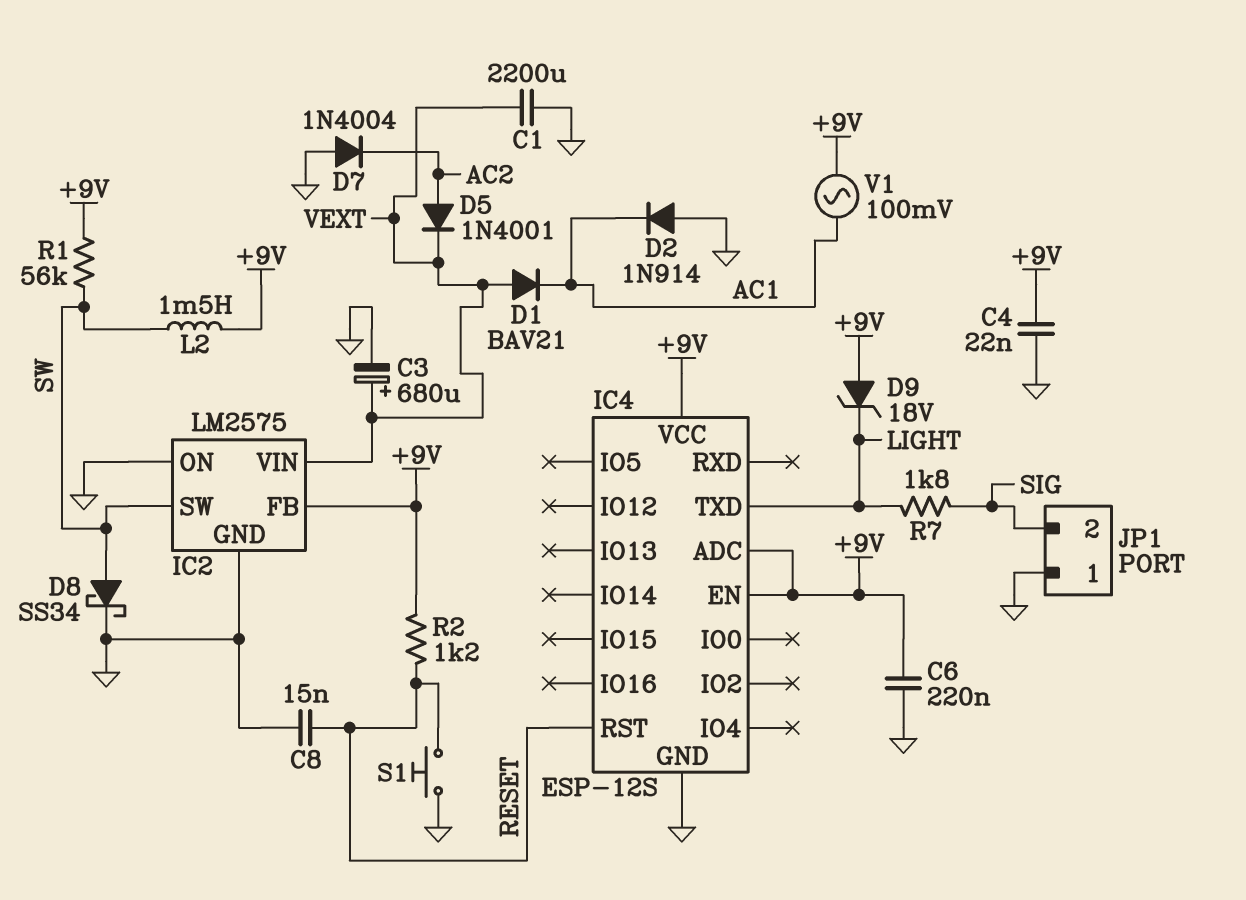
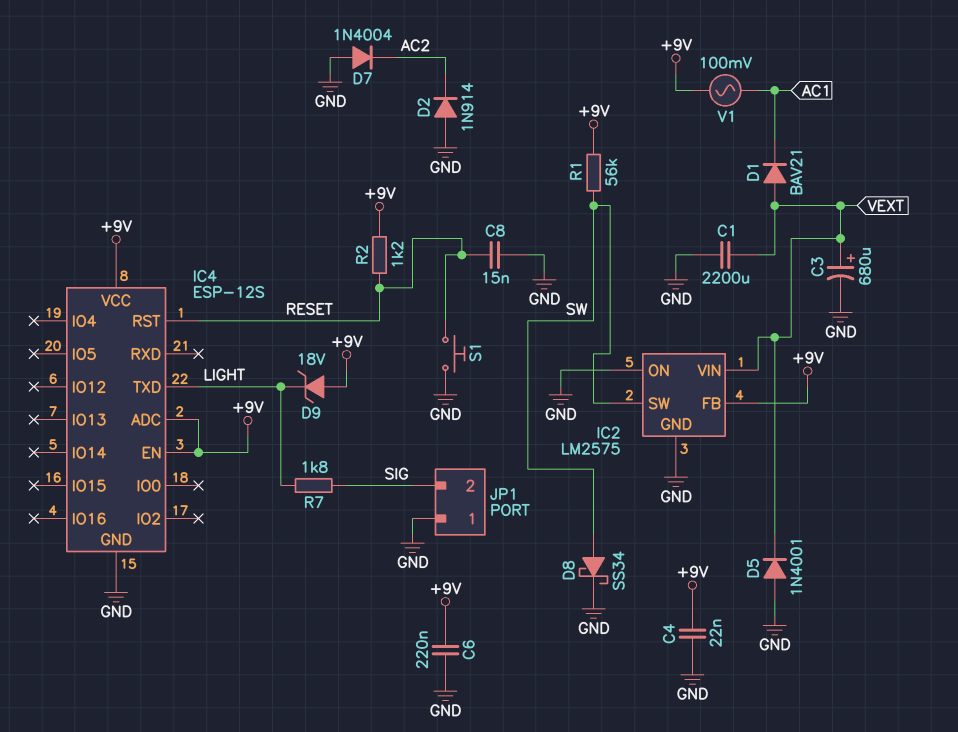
D2: diode 1N914 (A GND, K AC1) -> diode 1N914 (A GND, K AC2)
D5: diode 1N4001 (A AC2, K VEXT) -> diode 1N4001 (A GND, K VEXT)
L2: 1.5mH (+9V, SW) -> none

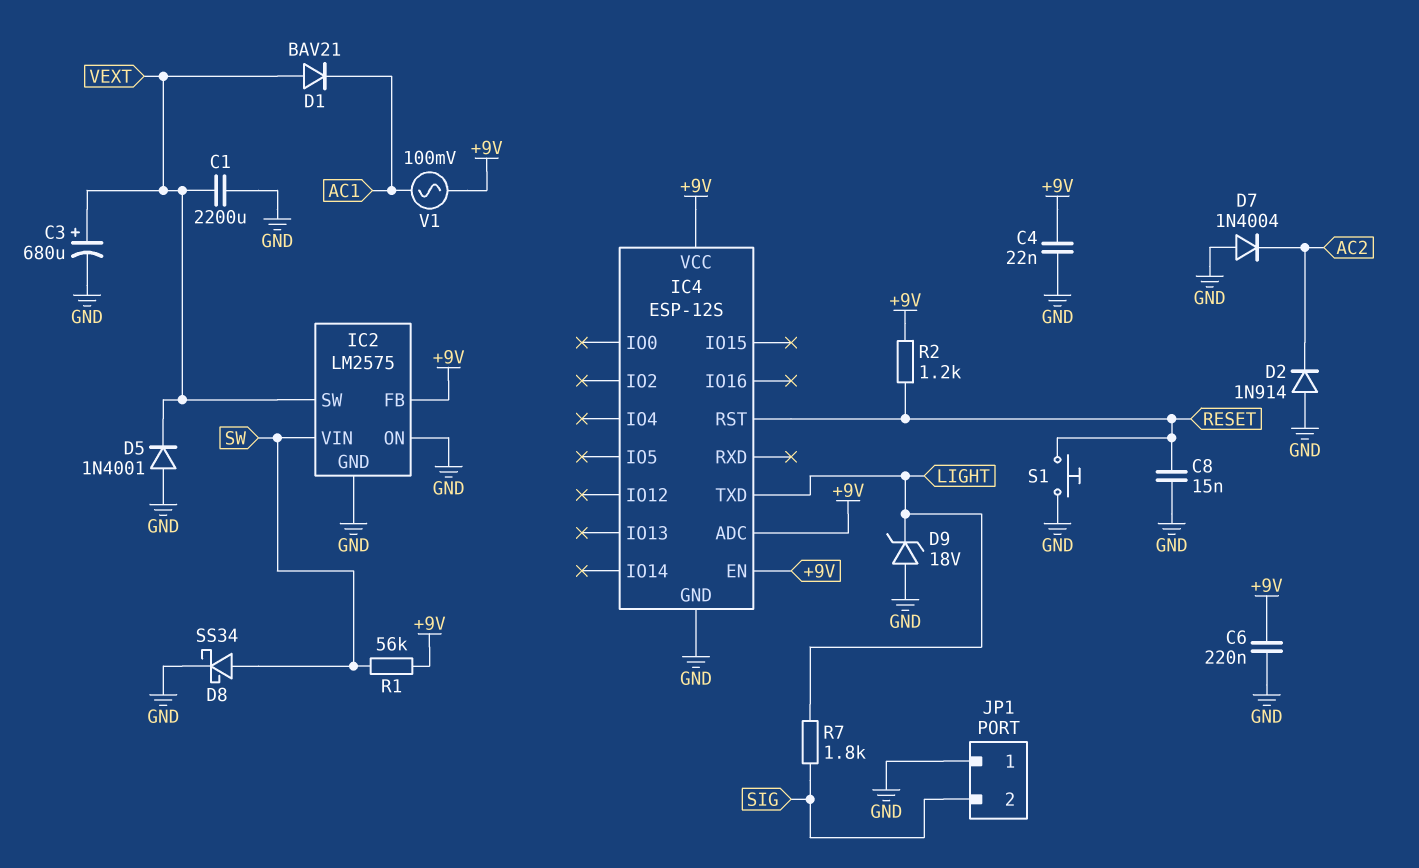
D9: zener 18V (A +9V, K LIGHT) -> zener 18V (A GND, K LIGHT)
IC2 pin SW: SW -> VEXT
IC2 pin VIN: VEXT -> SW

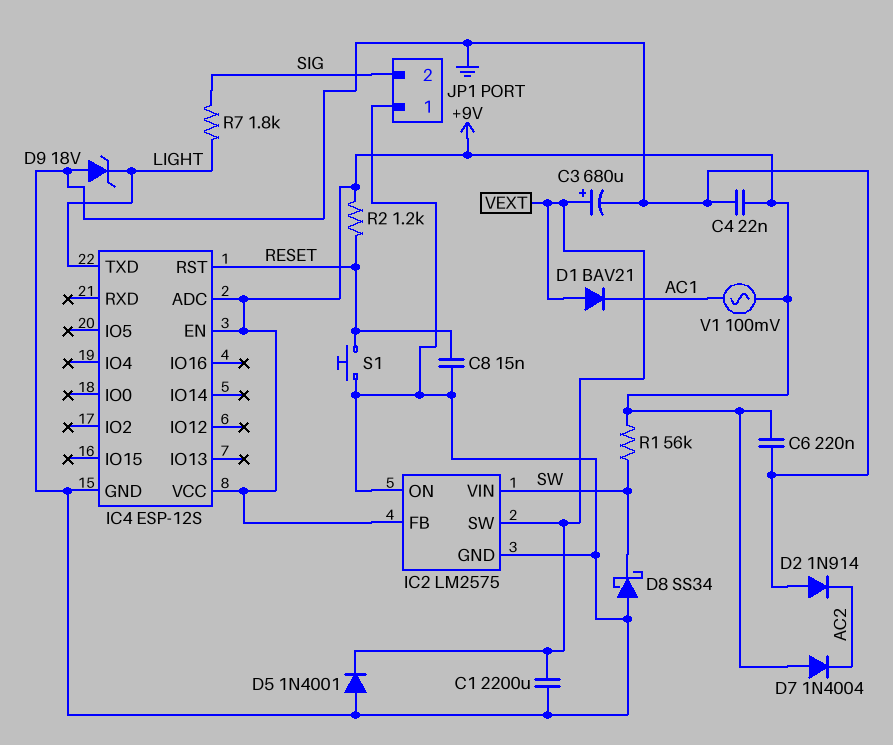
D7: diode 1N4004 (A GND, K AC2) -> diode 1N4004 (A +9V, K AC2)
D8: schottky SS34 (A SW, K GND) -> schottky SS34 (A GND, K SW)

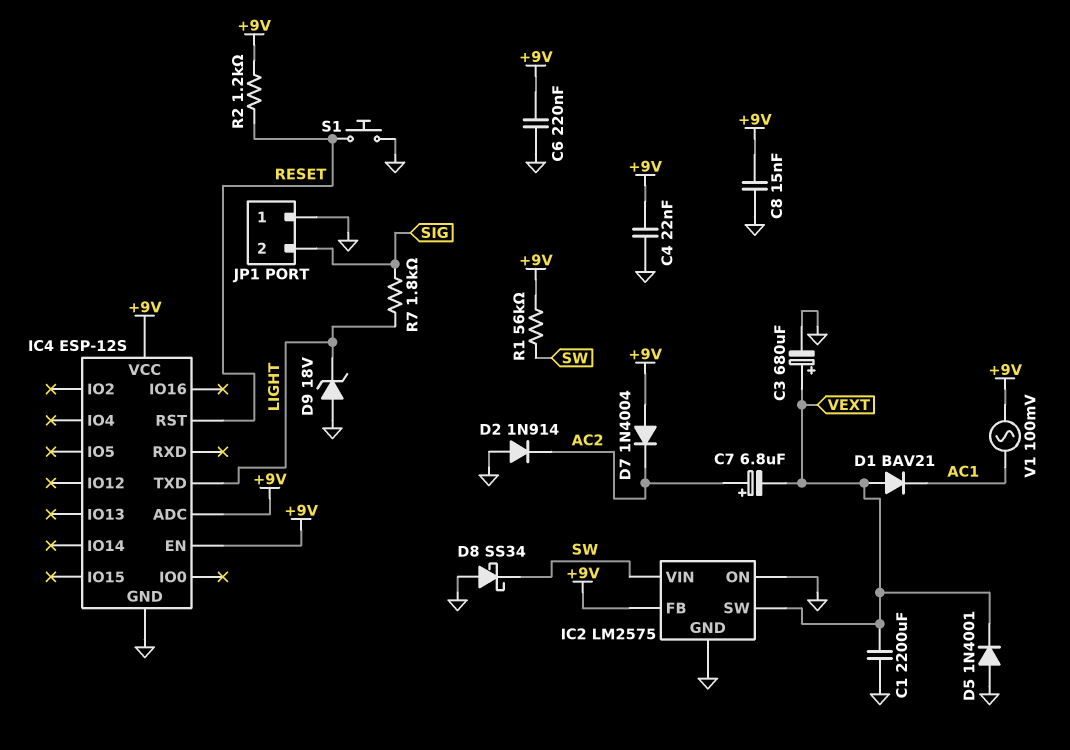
C7: none -> 6.8uF (plus AC2, minus VEXT)
C8: 15nF (GND, RESET) -> 15nF (+9V, GND)

